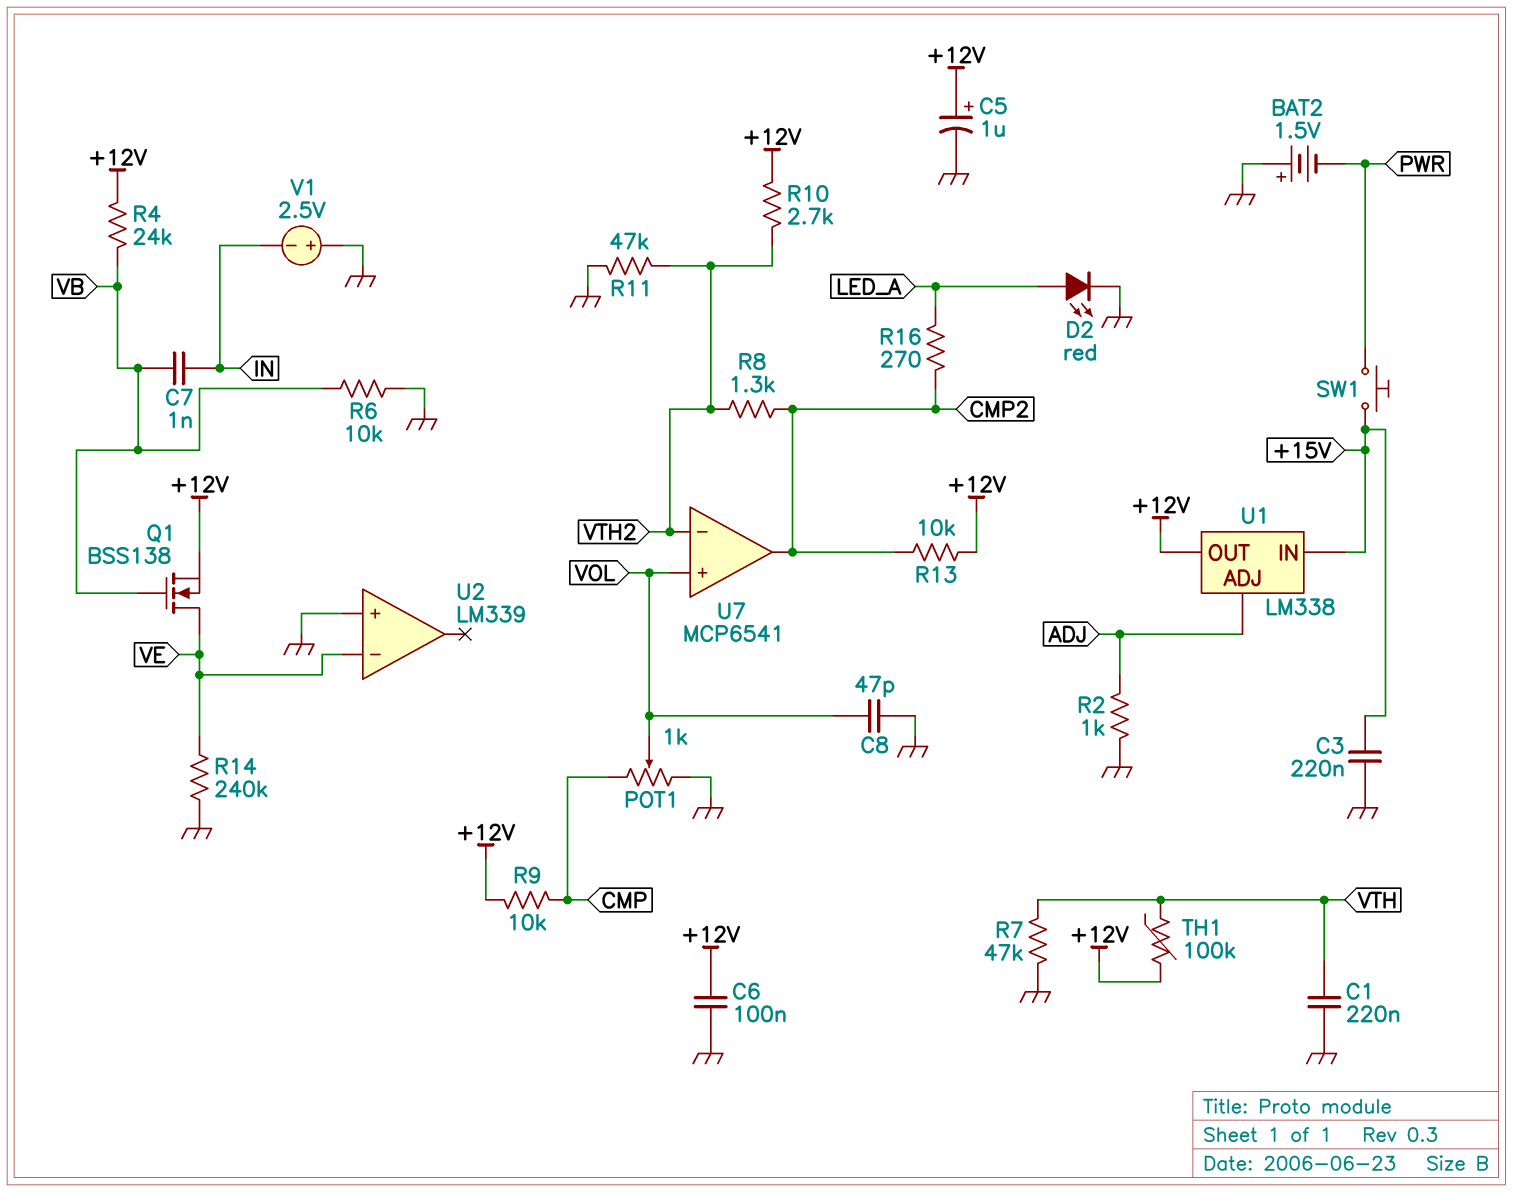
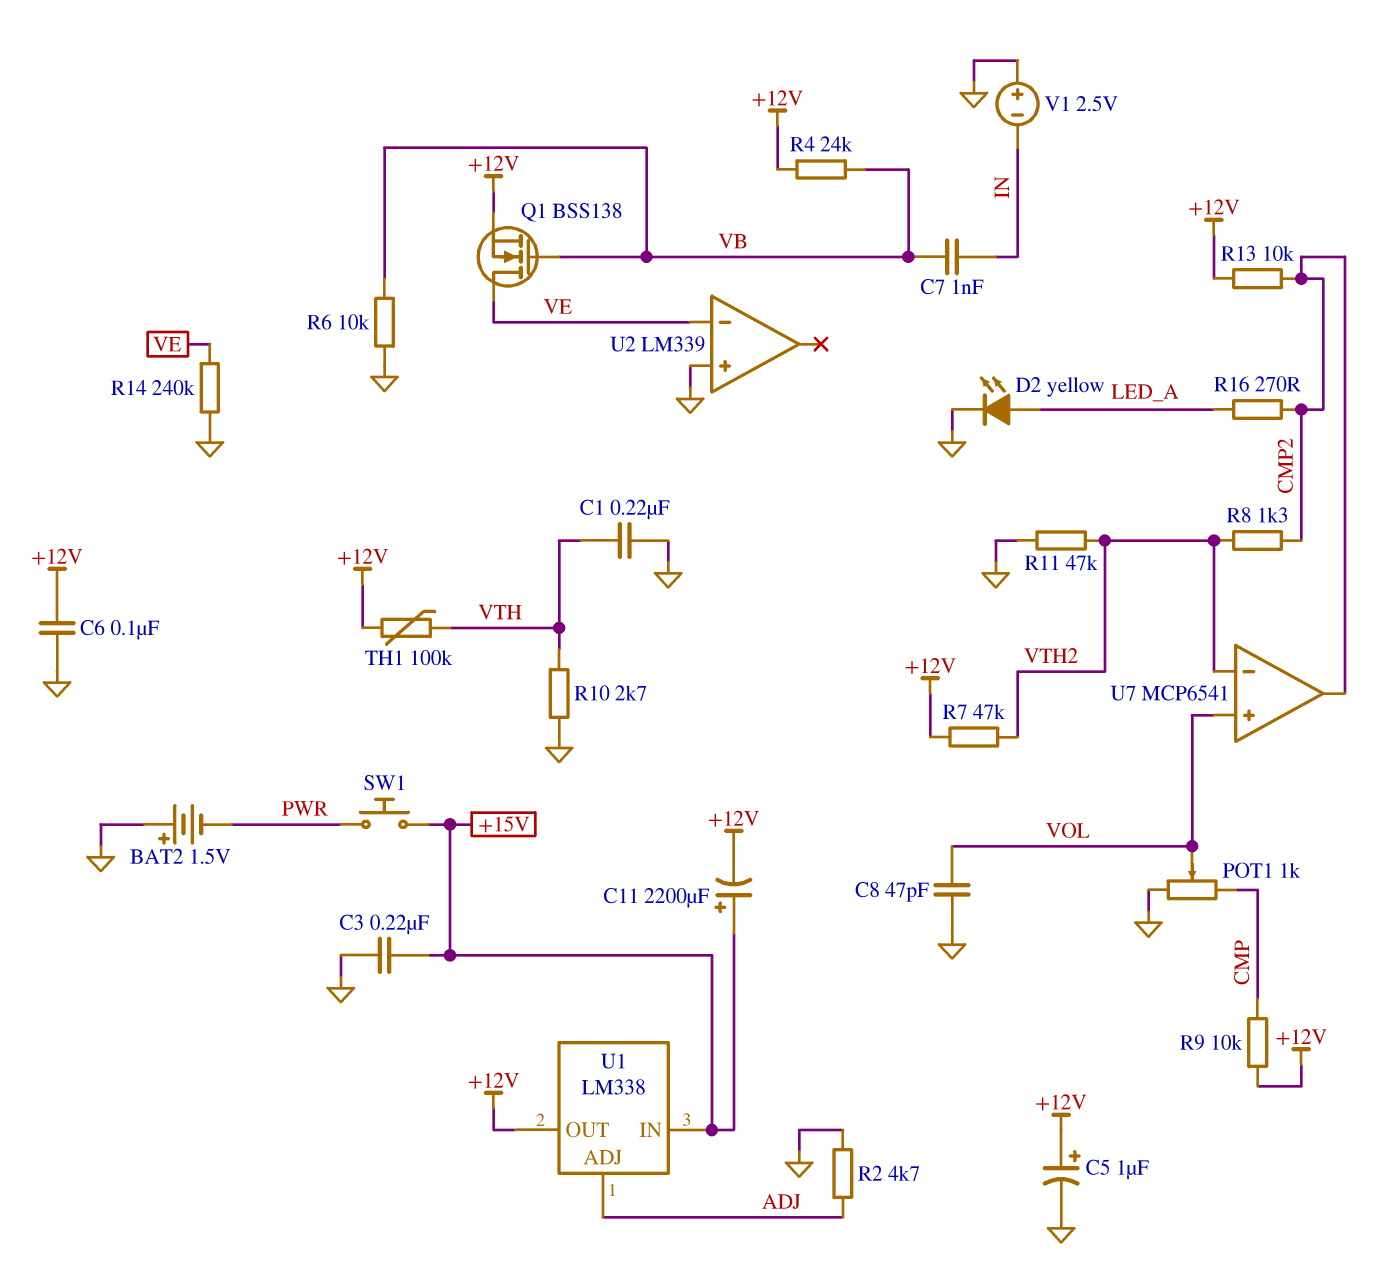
C11: none -> 2200uF (plus +15V, minus +12V)
D2: LED red (A LED_A, K GND) -> LED yellow (A LED_A, K GND)
R2: 1k (ADJ, GND) -> 4.7k (ADJ, GND)
R7: 47k (GND, VTH) -> 47k (+12V, VTH2)
R10: 2.7k (+12V, VTH2) -> 2.7k (GND, VTH)

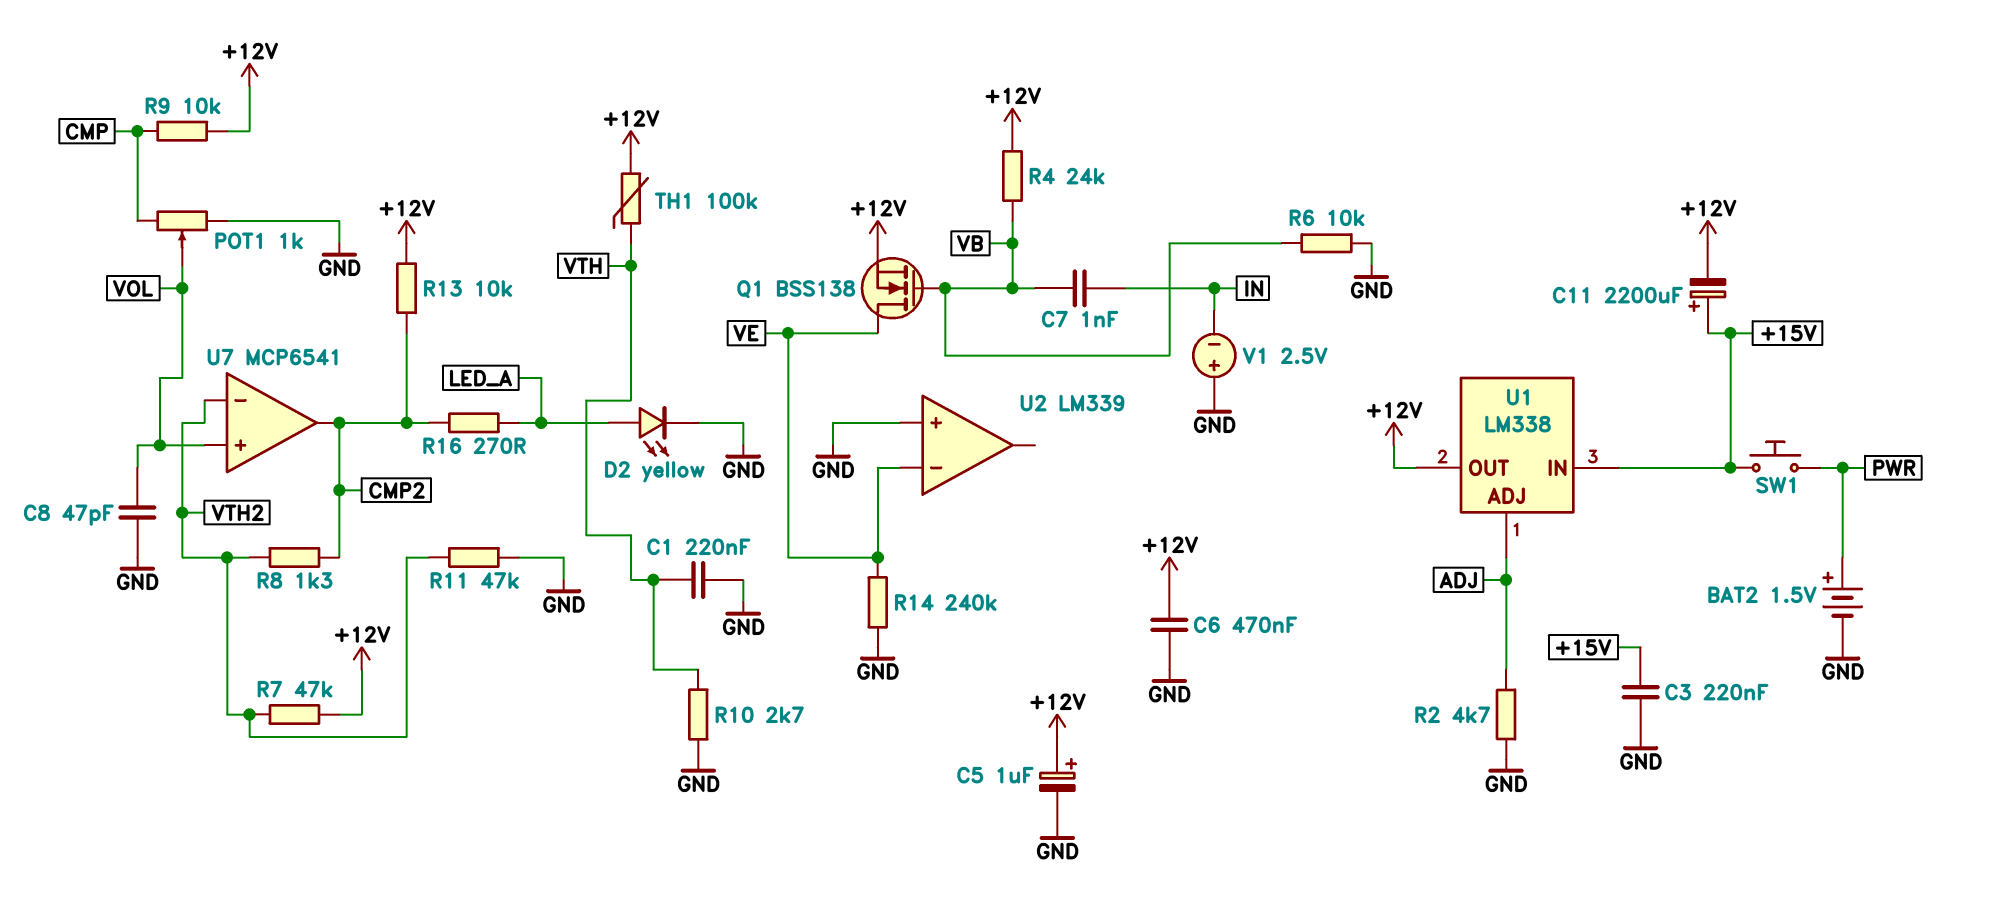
BAT2: 1.5V (plus GND, minus PWR) -> 1.5V (plus PWR, minus GND)
C6: 100nF (+12V, GND) -> 470nF (+12V, GND)

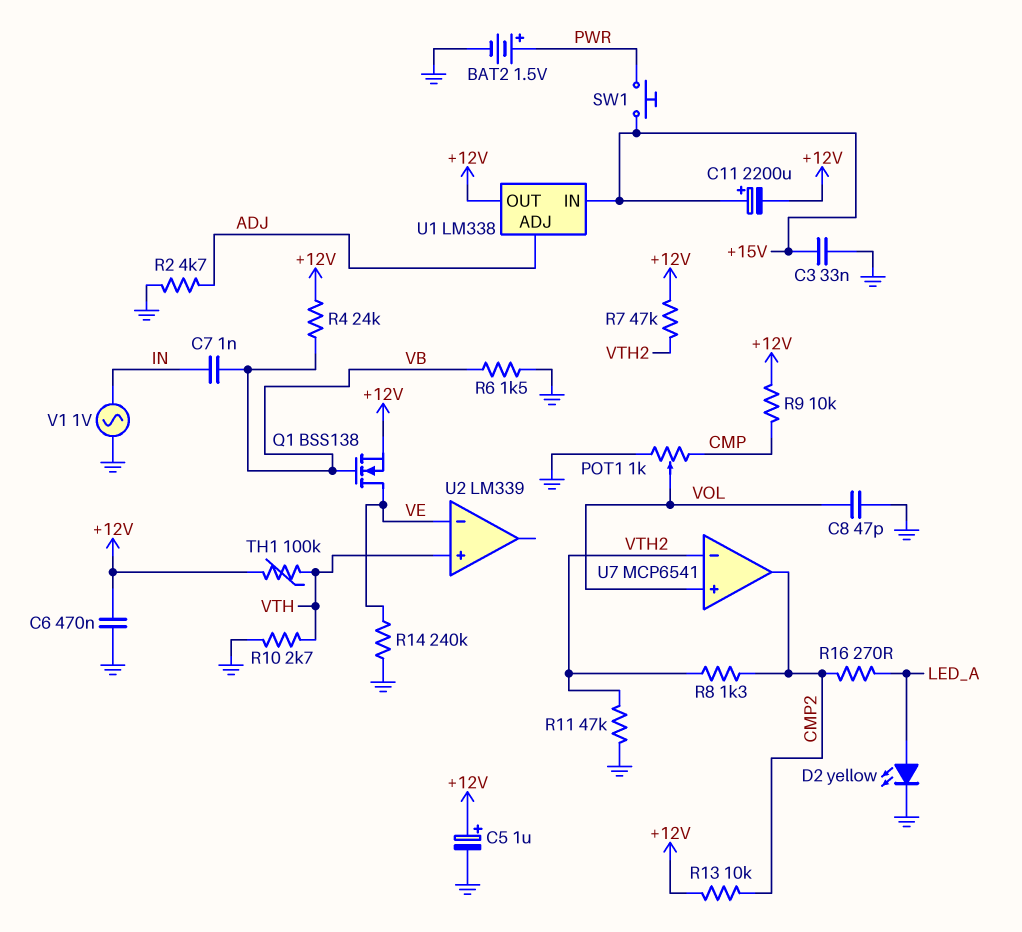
C1: 220nF (GND, VTH) -> none
C3: 220nF (+15V, GND) -> 33nF (+15V, GND)
R6: 10k (GND, VB) -> 1.5k (GND, VB)
U2 pin in+: GND -> VTH
V1: 2.5V (plus GND, minus IN) -> AC 1V (GND, IN)

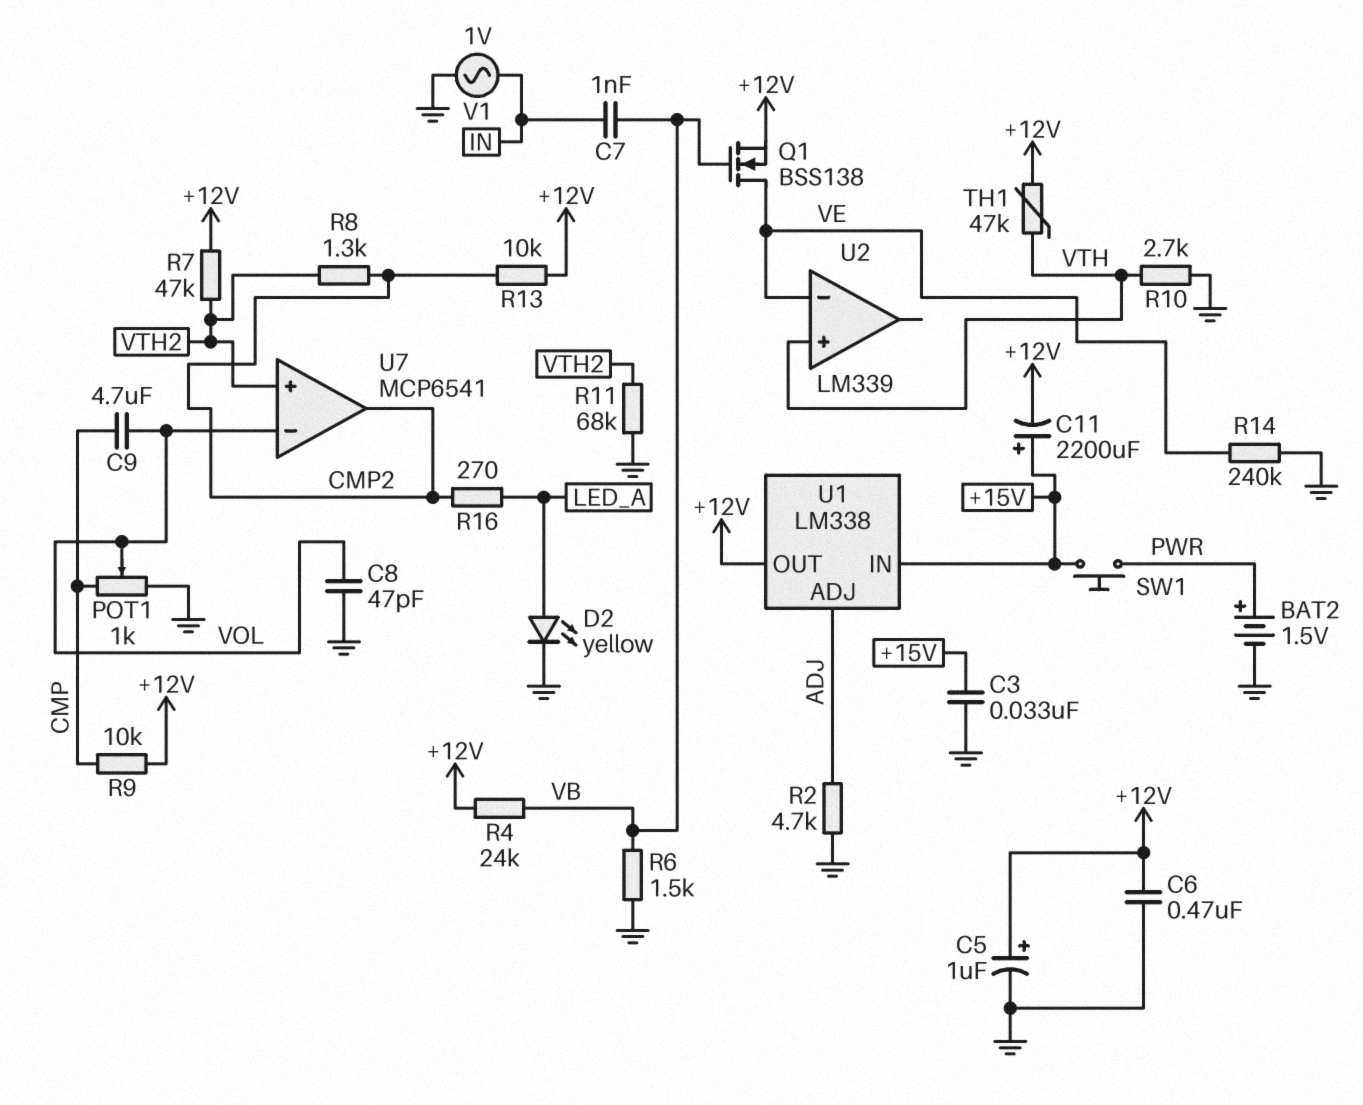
C9: none -> 4.7uF (CMP, VOL)
R11: 47k (GND, VTH2) -> 68k (GND, VTH2)
TH1: 100k (+12V, VTH) -> 47k (+12V, VTH)
U7 pin in+: VOL -> VTH2
U7 pin in-: VTH2 -> VOL

